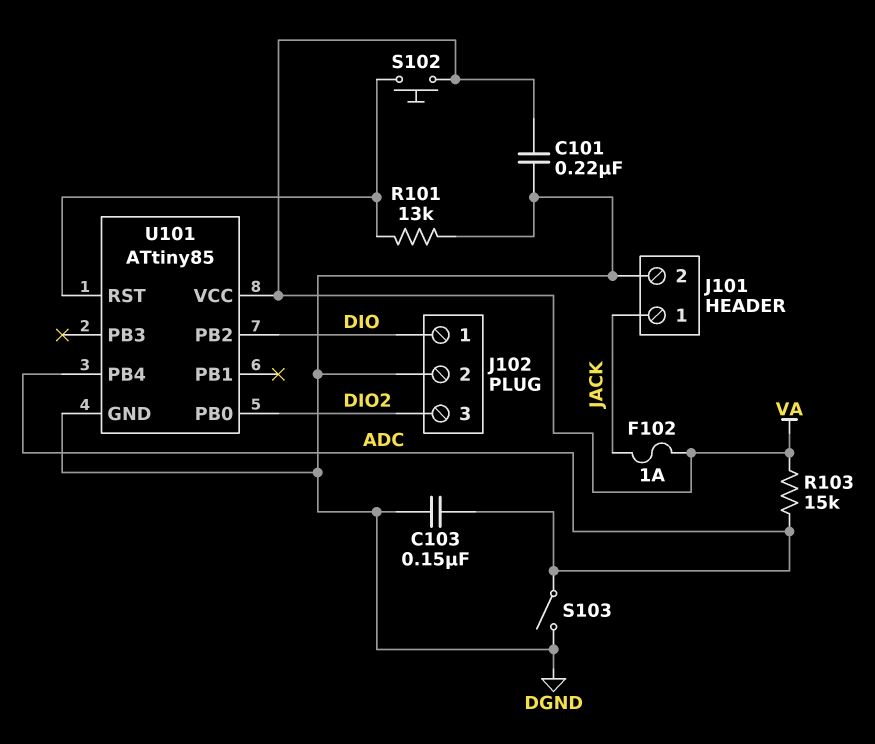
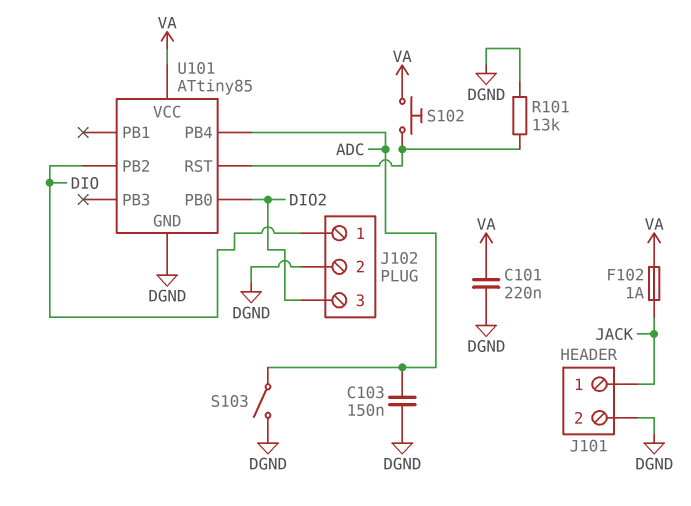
R103: 15k (ADC, VA) -> none

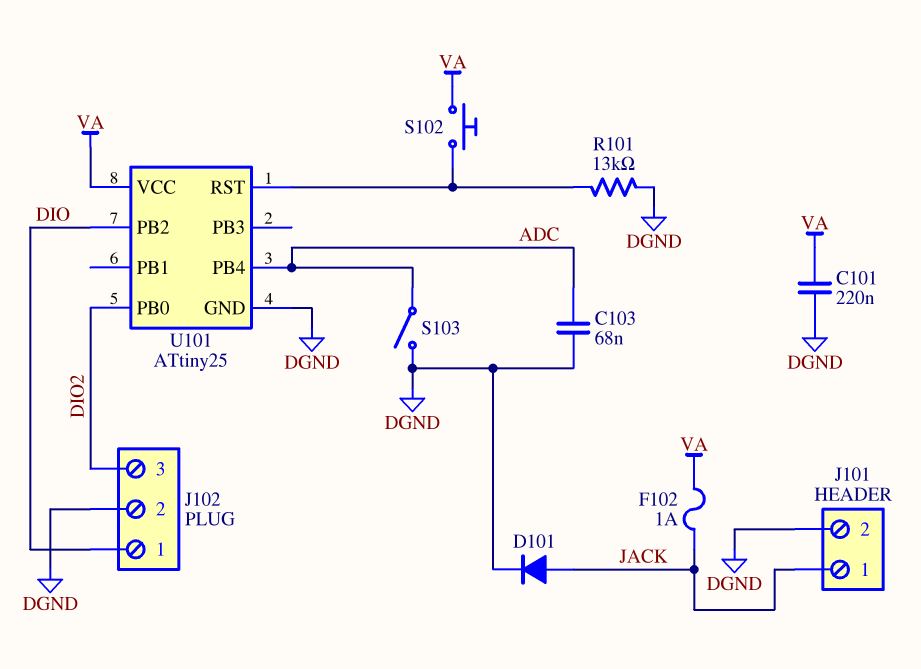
C103: 150nF (ADC, DGND) -> 68nF (ADC, DGND)
D101: none -> diode (A JACK, K DGND)
U101: ATtiny85 -> ATtiny25

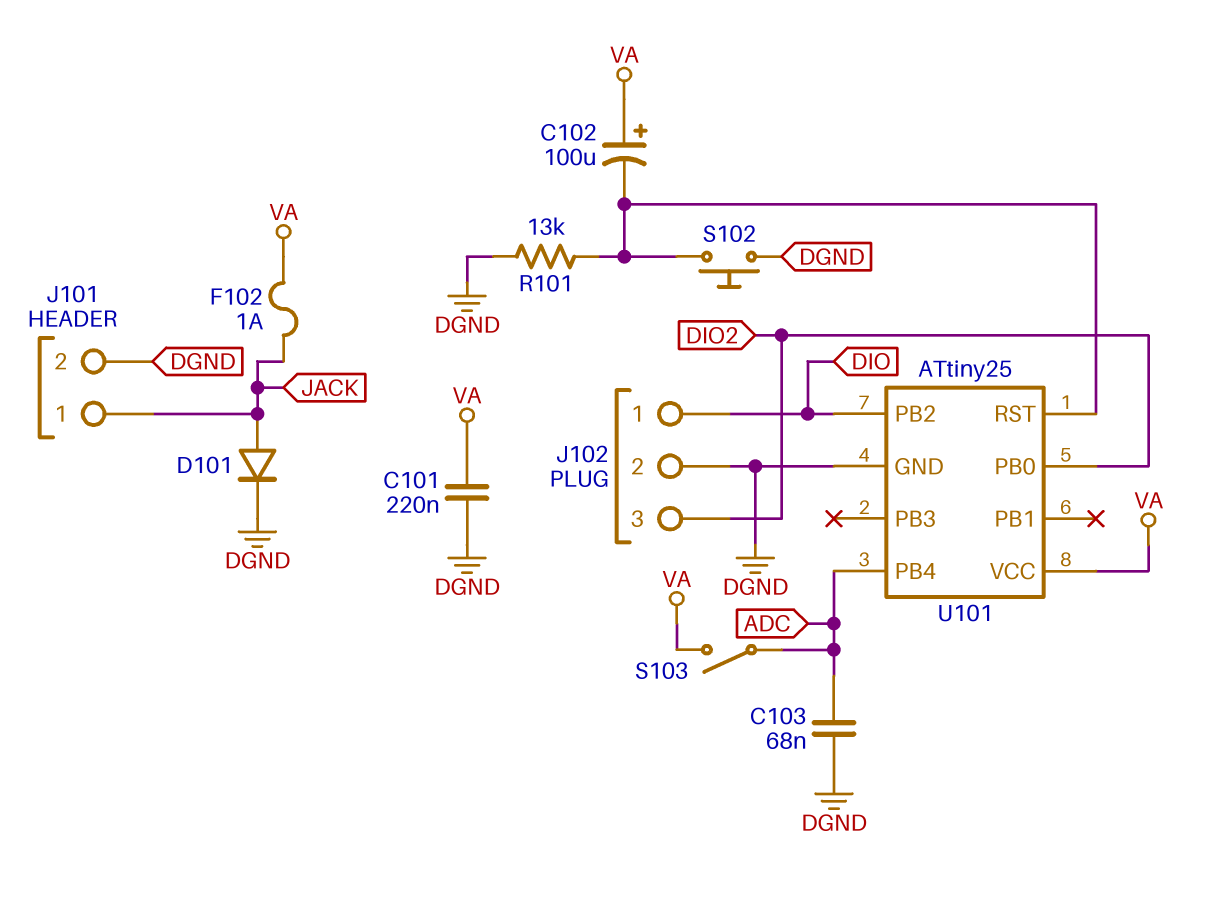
C102: none -> 100uF (plus VA, minus U101/RST)
S102: button (U101/RST, VA) -> button (DGND, U101/RST)
S103: switch (ADC, DGND) -> switch (ADC, VA)

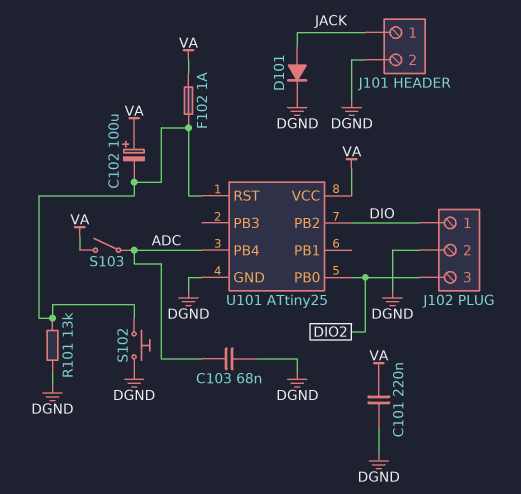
F102: 1A (JACK, VA) -> 1A (U101/RST, VA)

